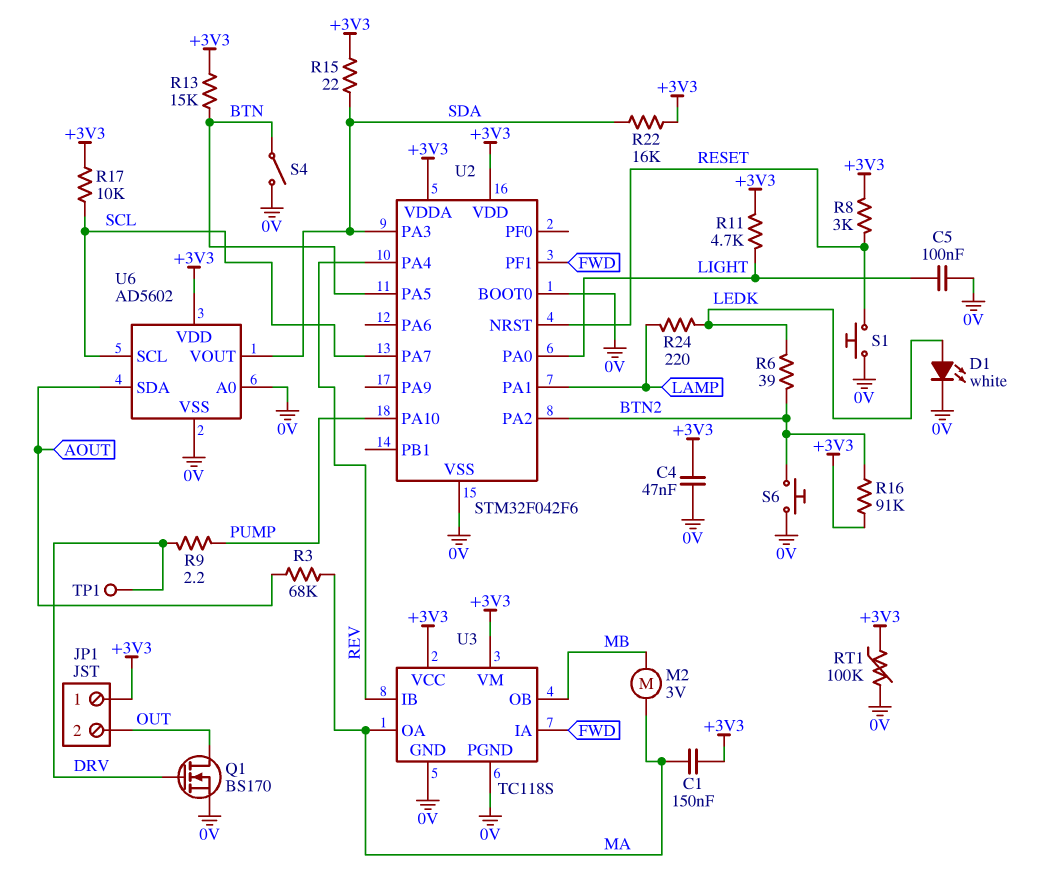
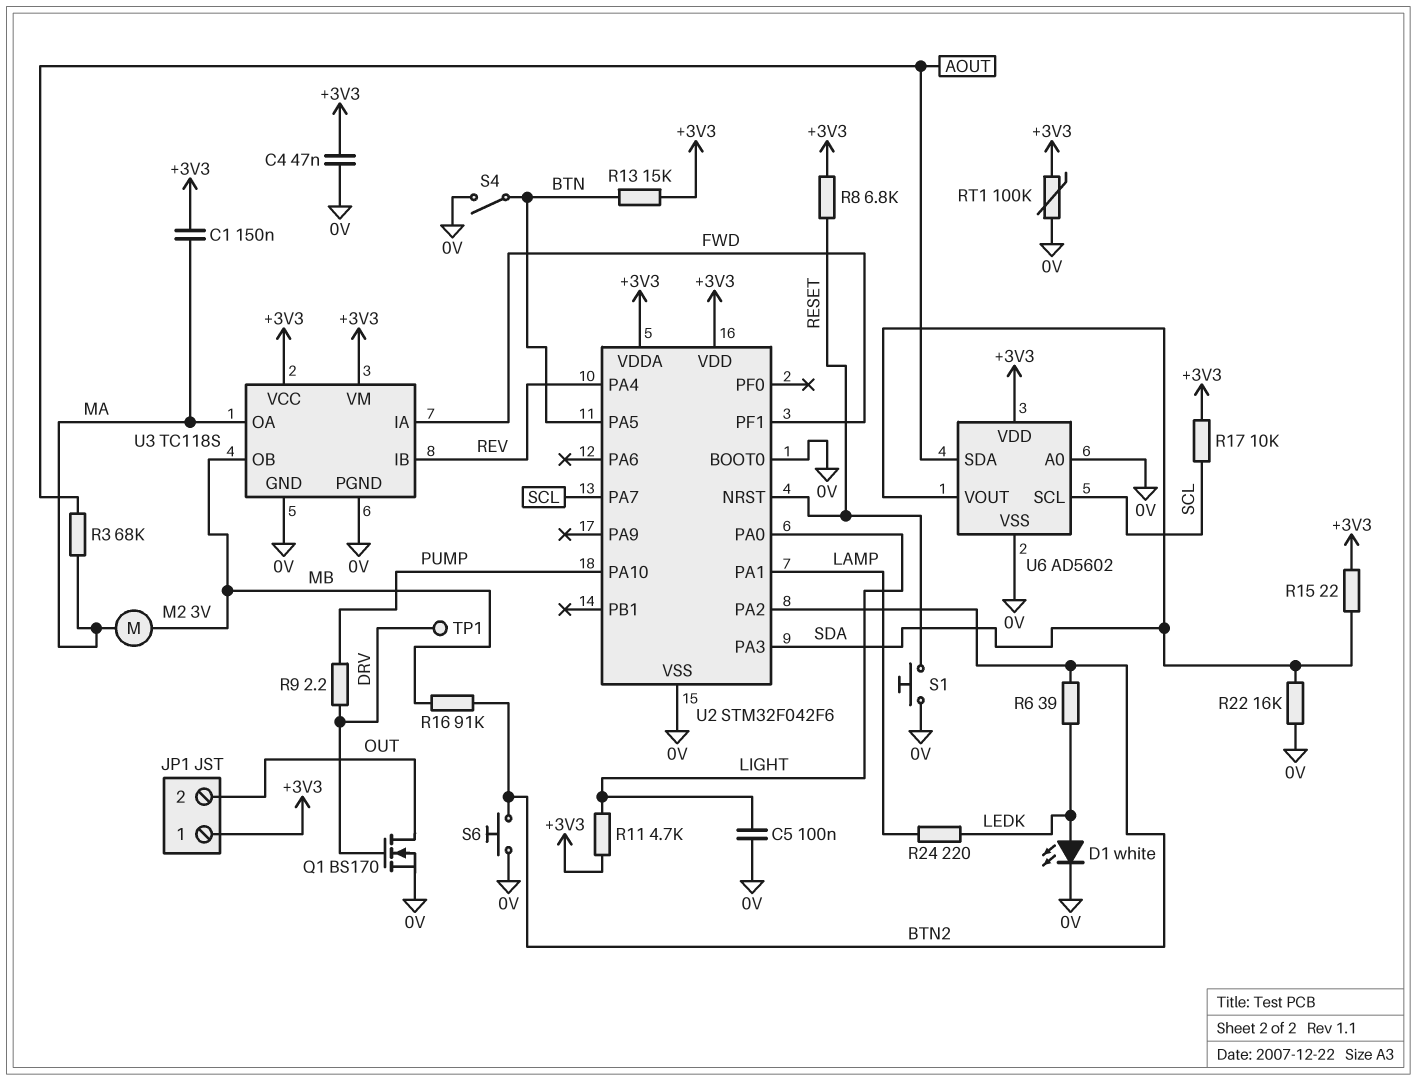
R8: 3k (+3V3, RESET) -> 6.8k (+3V3, RESET)
R16: 91k (+3V3, BTN2) -> 91k (BTN2, MB)
R22: 16k (+3V3, SDA) -> 16k (0V, SDA)

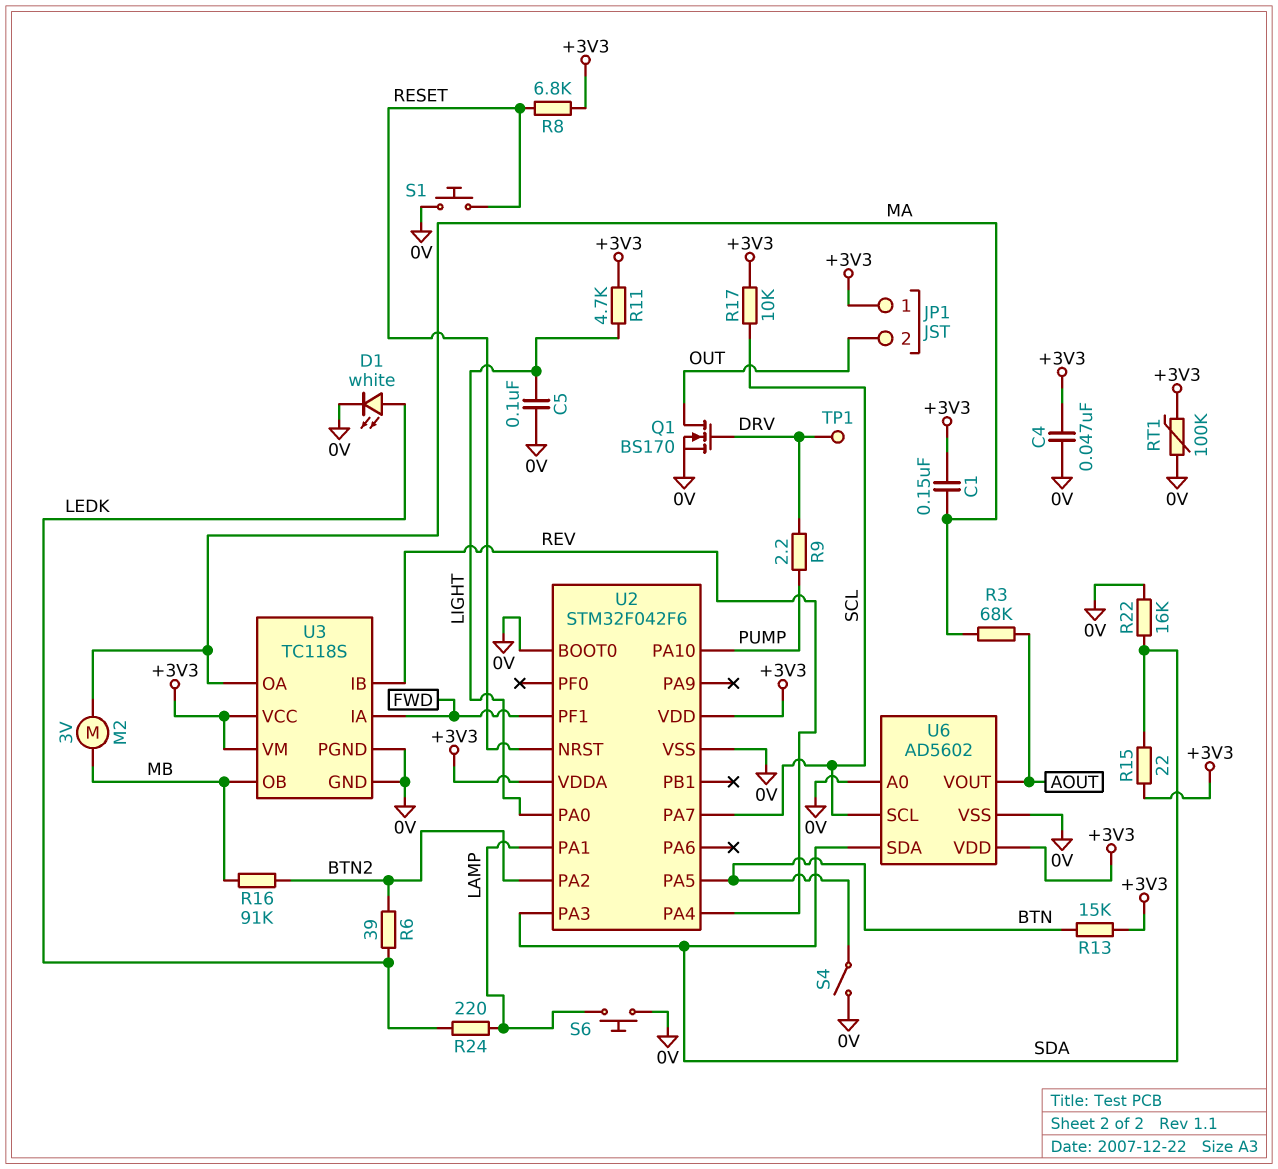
S6: button (0V, BTN2) -> button (0V, LAMP)
U6 pin SDA: AOUT -> SDA
U6 pin VOUT: SDA -> AOUT

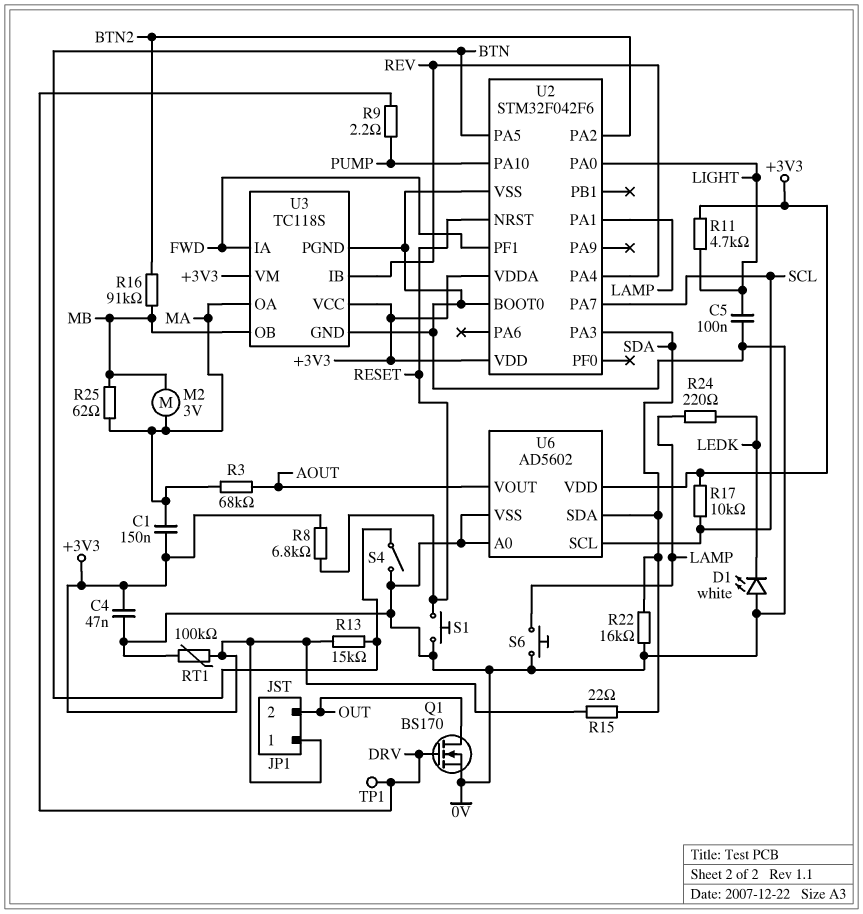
D1: LED white (A LEDK, K 0V) -> LED white (A 0V, K LEDK)
R6: 39 (BTN2, LEDK) -> none
R25: none -> 62 (MA, MB)

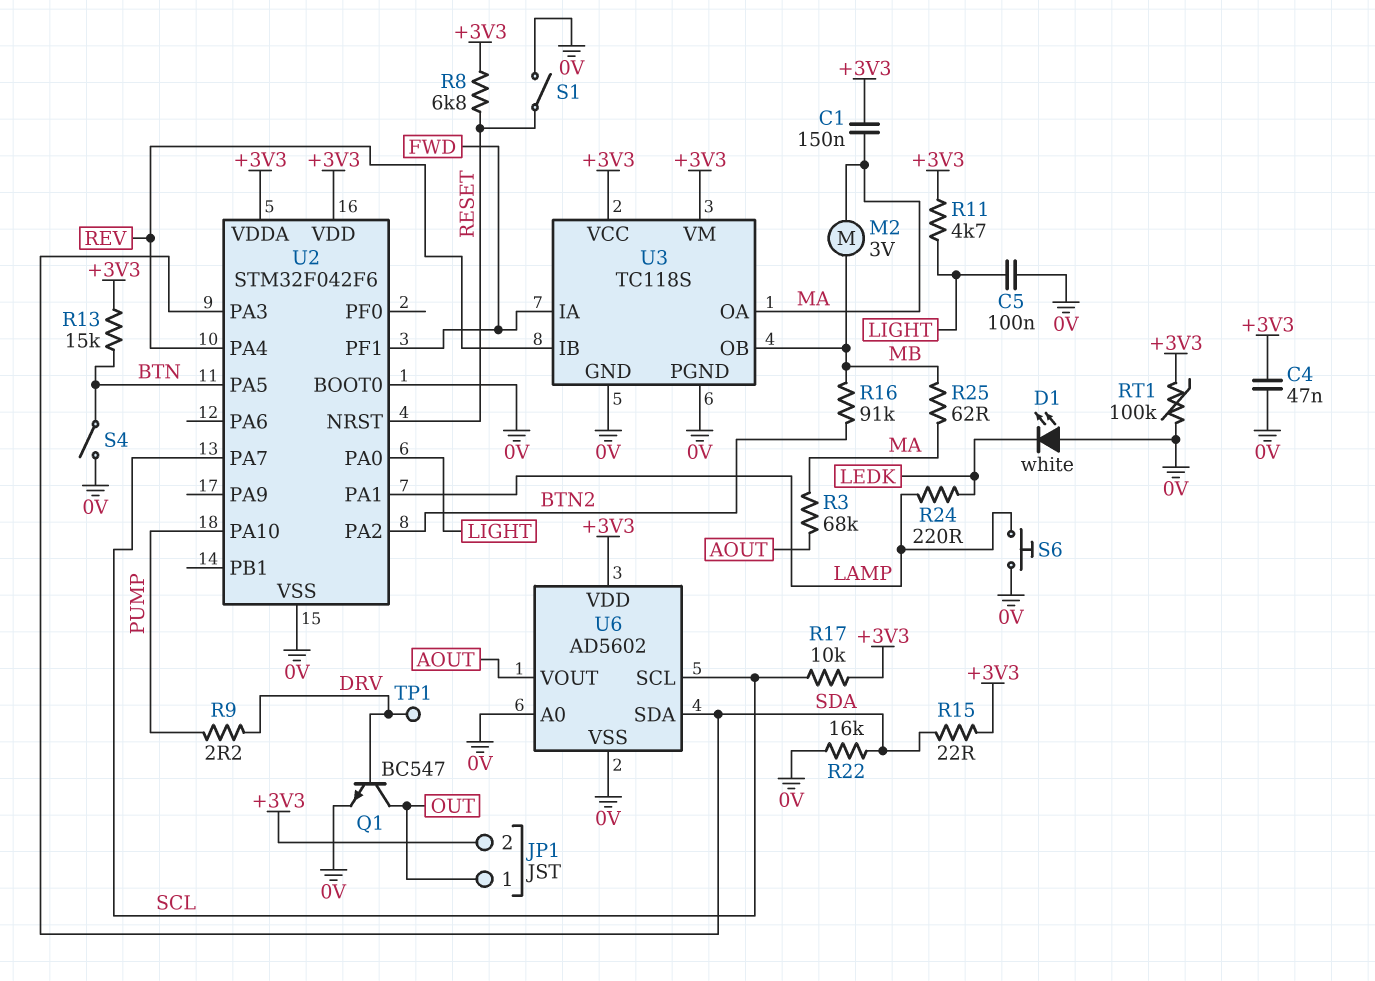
JP1 pin 1: +3V3 -> OUT
JP1 pin 2: OUT -> +3V3
Q1: NMOS BS170 (G DRV, D OUT, S 0V) -> NPN BC547 (B DRV, C OUT, E 0V)
S1: button (0V, RESET) -> switch (0V, RESET)

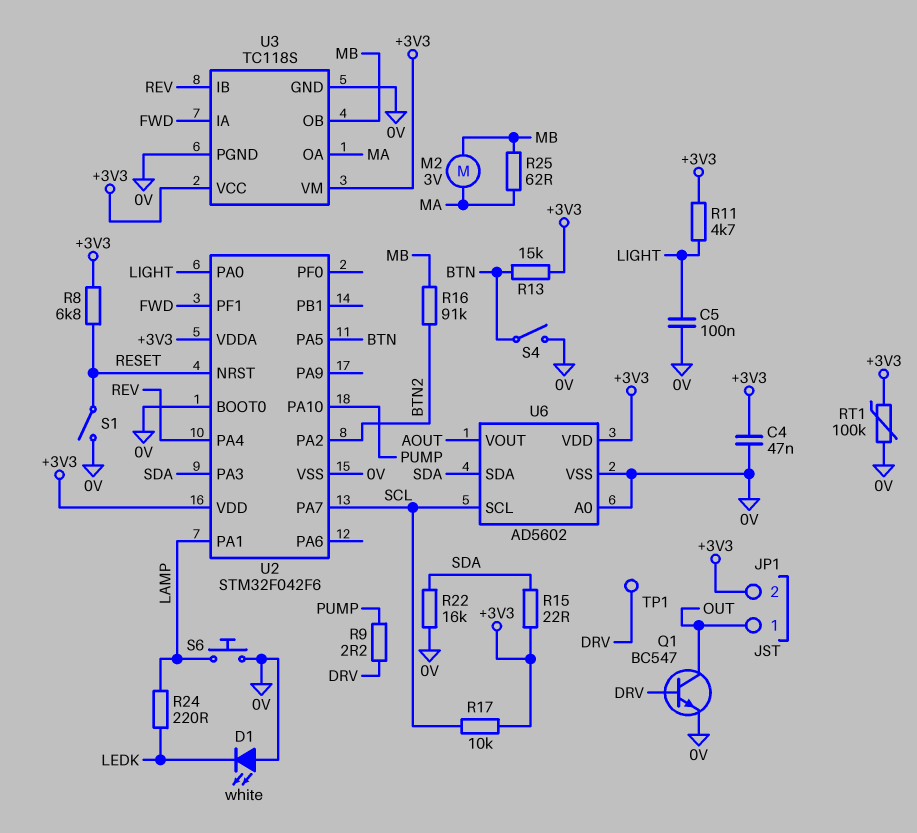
C1: 150nF (+3V3, MA) -> none
R3: 68k (AOUT, MA) -> none

